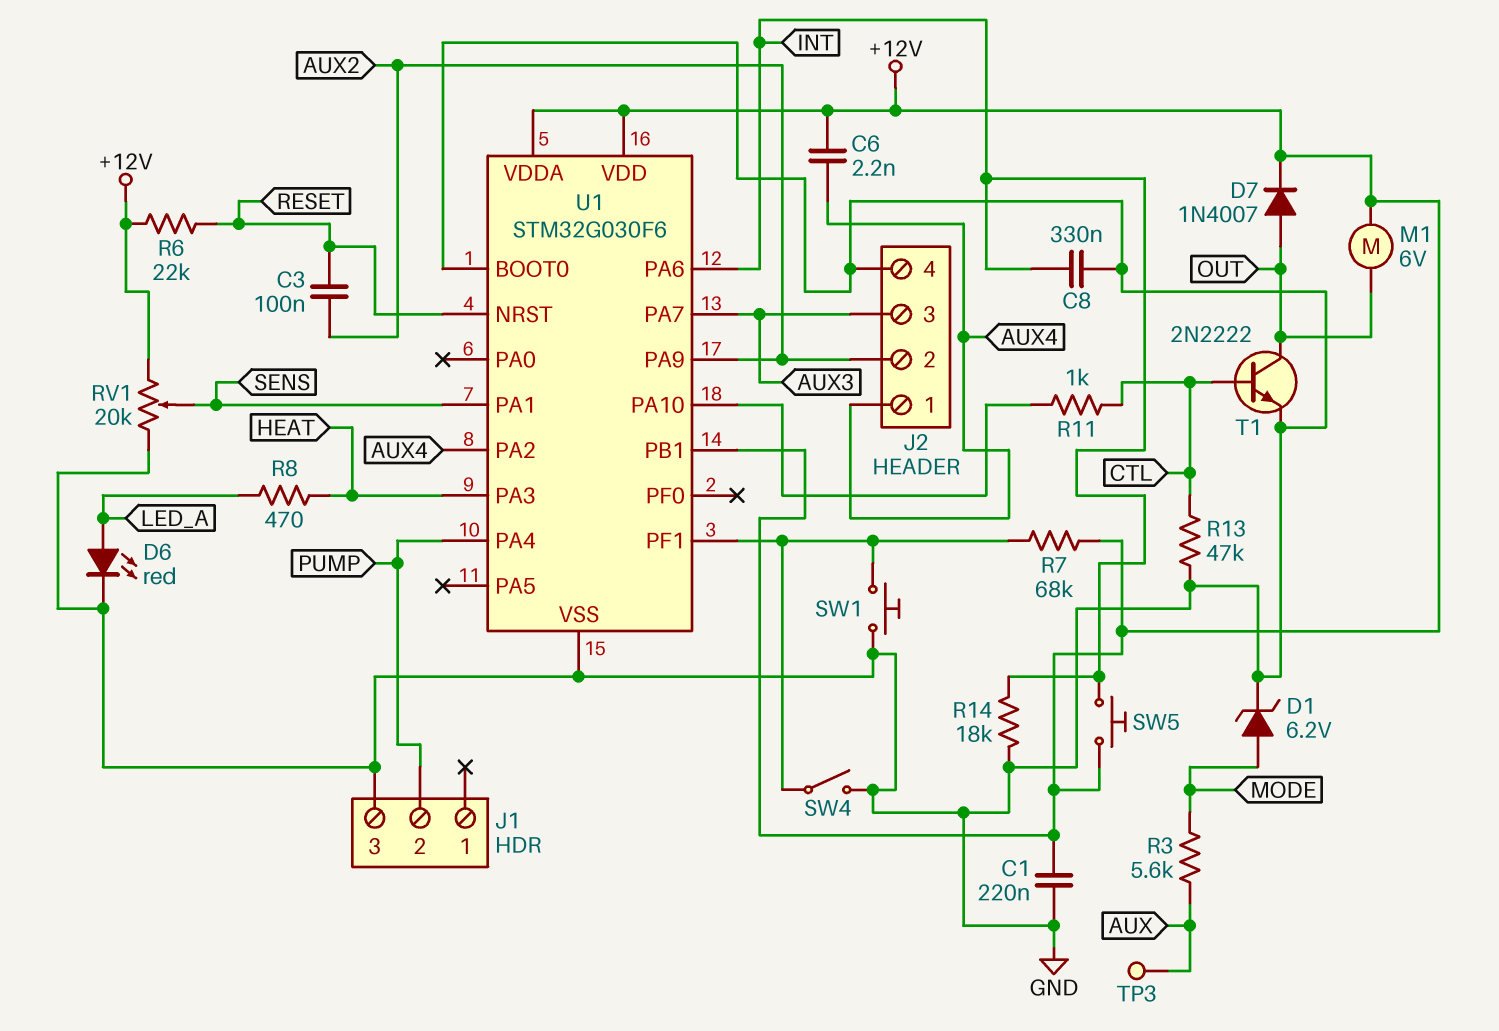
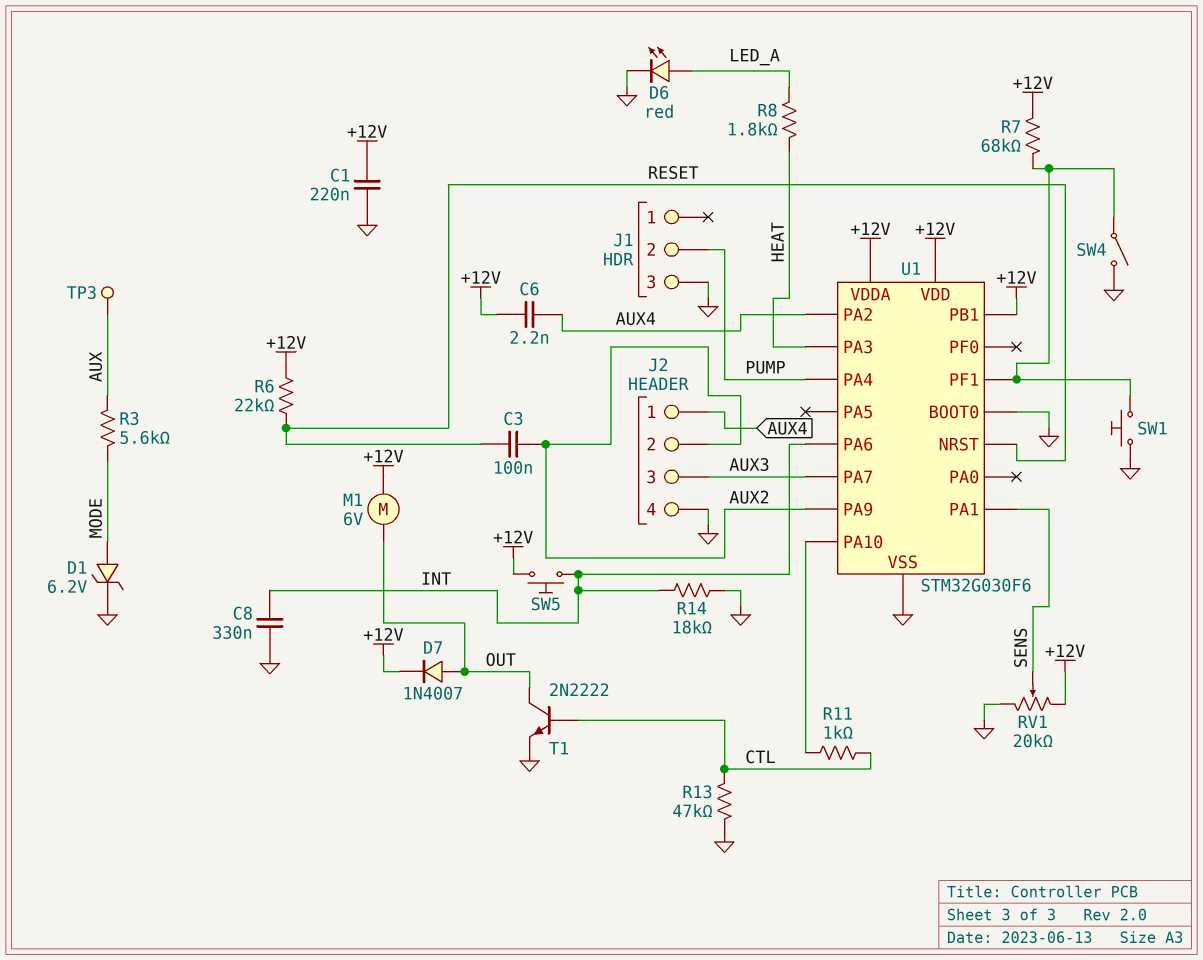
R8: 470 (HEAT, LED_A) -> 1.8k (HEAT, LED_A)

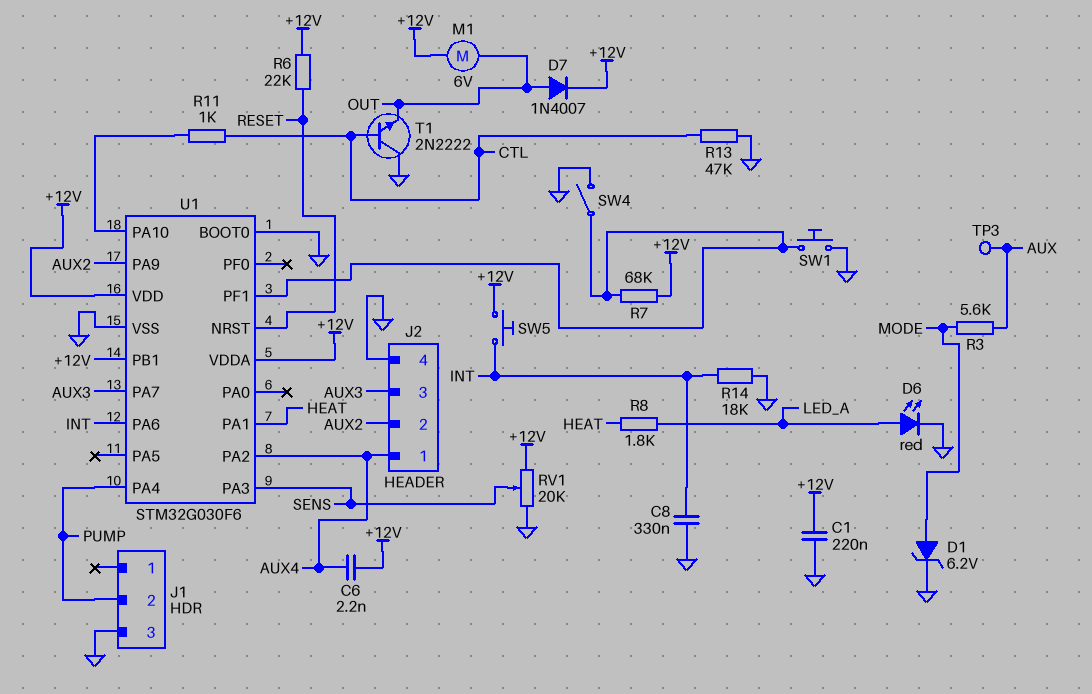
C3: 100nF (AUX2, RESET) -> none
T1: NPN 2N2222 (B CTL, C OUT, E GND) -> NPN 2N2222 (B CTL, C GND, E OUT)
U1 pin PA1: SENS -> HEAT
U1 pin PA3: HEAT -> SENS

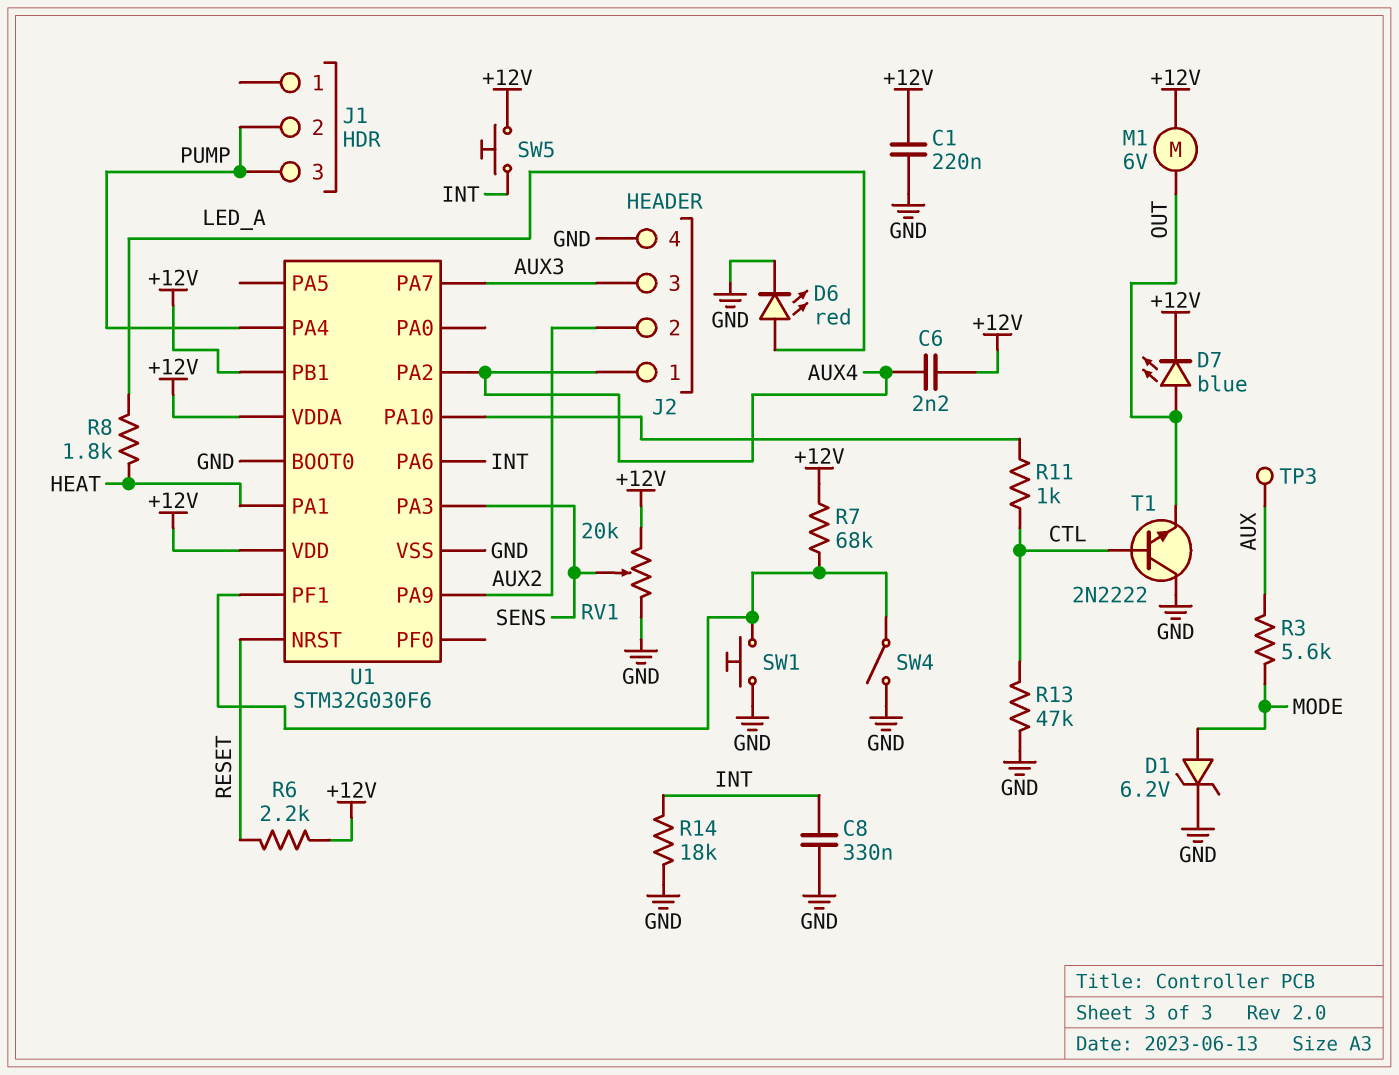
D7: diode 1N4007 (A OUT, K +12V) -> LED blue (A OUT, K +12V)
J1 pin 3: GND -> PUMP
R6: 22k (+12V, RESET) -> 2.2k (+12V, RESET)

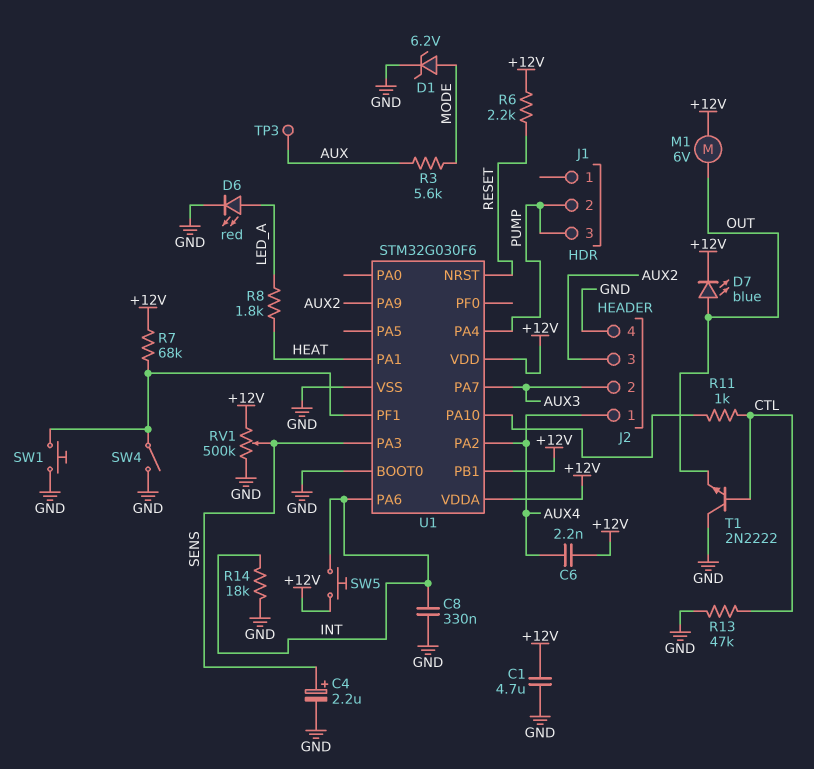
C1: 220nF (+12V, GND) -> 4.7uF (+12V, GND)
C4: none -> 2.2uF (plus SENS, minus GND)
J2 pin 2: AUX2 -> AUX3
J2 pin 3: AUX3 -> AUX2
RV1: 20k (+12V, GND, wiper SENS) -> 500k (+12V, GND, wiper SENS)

